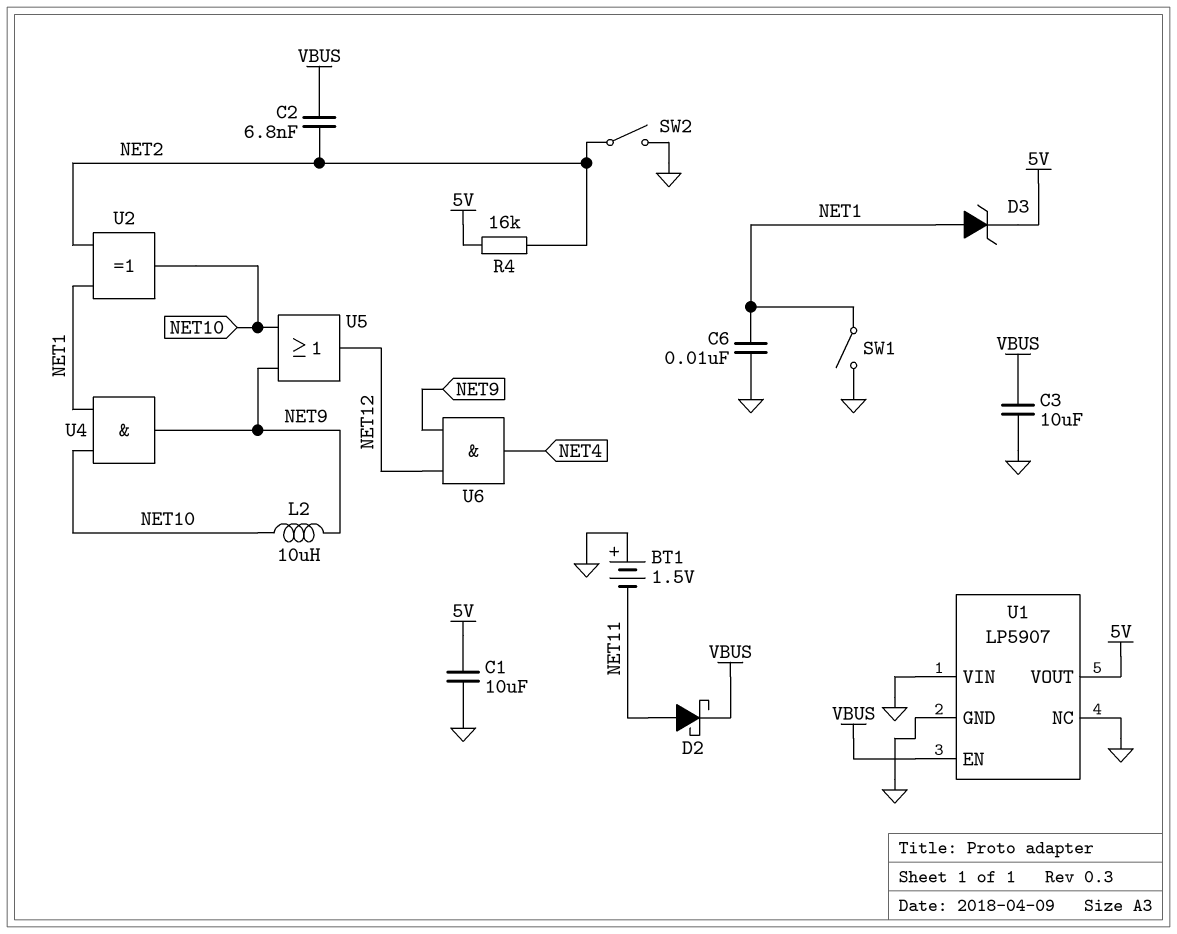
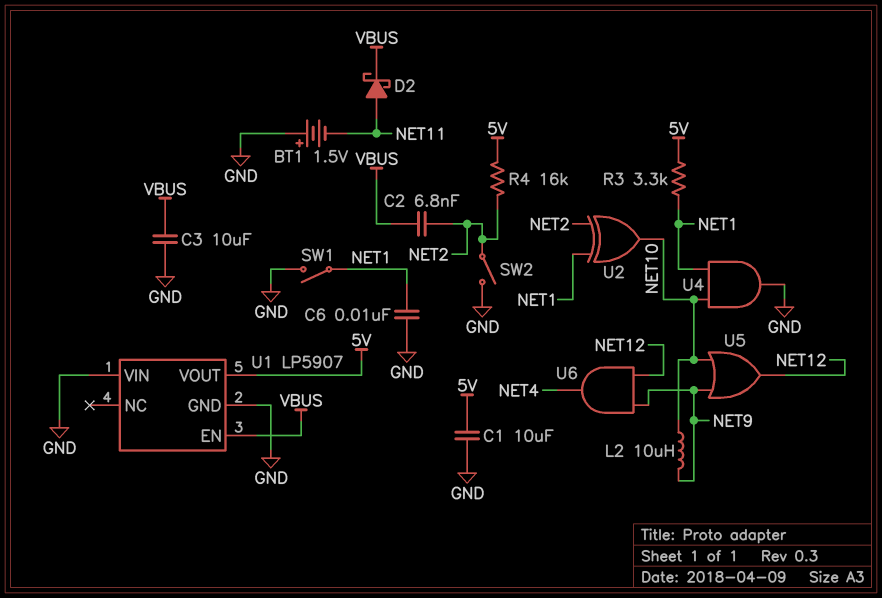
D3: zener (A NET1, K 5V) -> none
R3: none -> 3.3k (5V, NET1)
U1 pin NC: GND -> none
U4: AND (in NET1, in NET10, out NET9) -> AND (in NET1, in NET10, out GND)

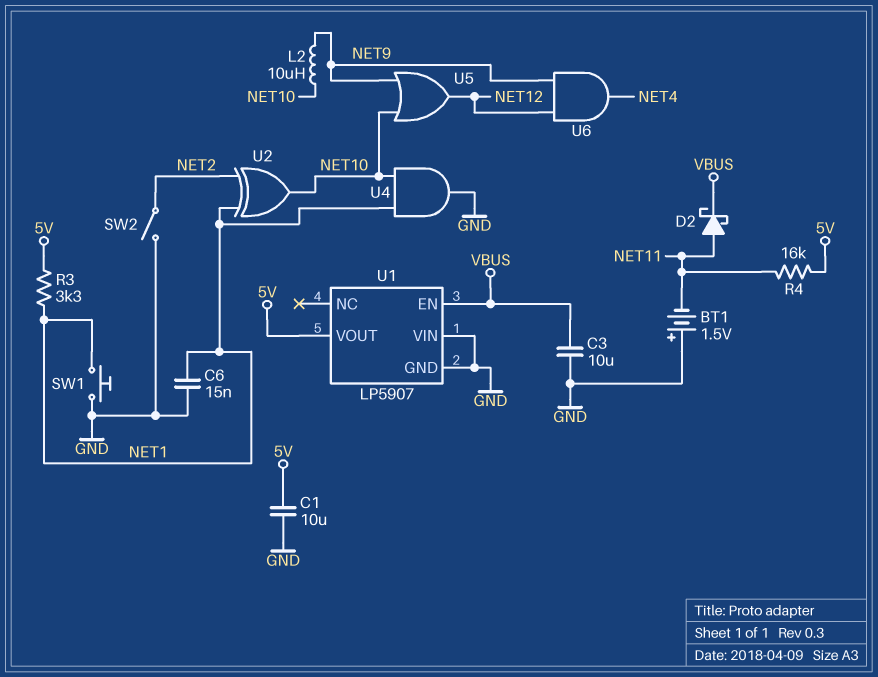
C2: 6.8nF (NET2, VBUS) -> none
C6: 10nF (GND, NET1) -> 15nF (GND, NET1)
R4: 16k (5V, NET2) -> 16k (5V, NET11)
SW1: switch (GND, NET1) -> button (GND, NET1)

